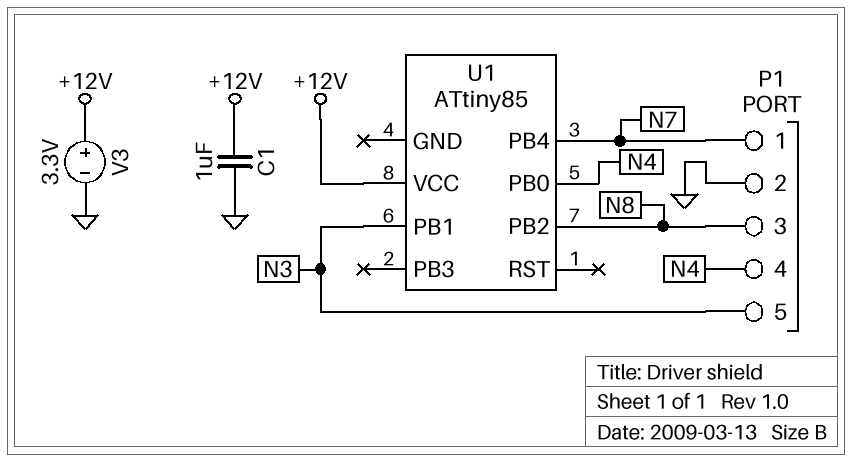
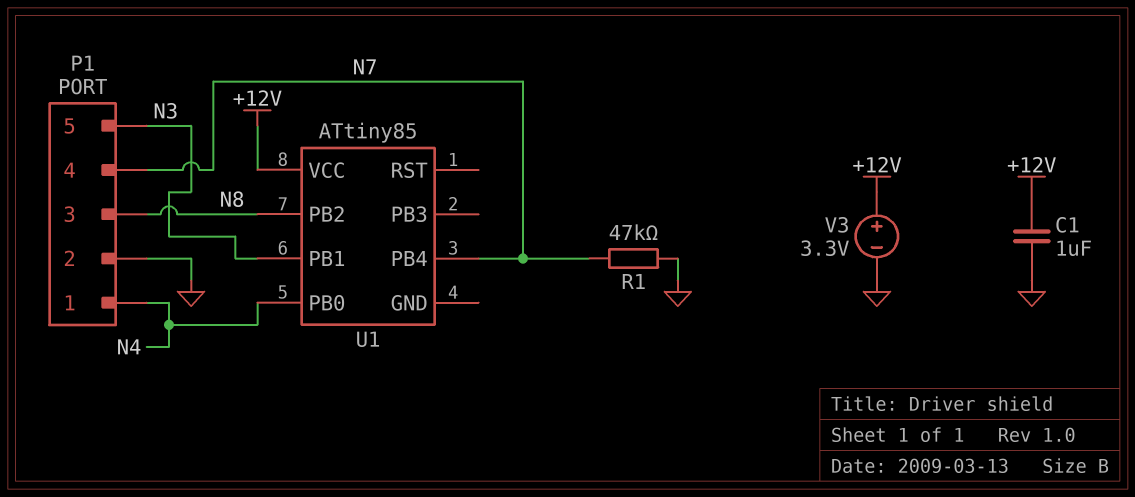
P1 pin 1: N7 -> N4
P1 pin 4: N4 -> N7
R1: none -> 47k (GND, N7)

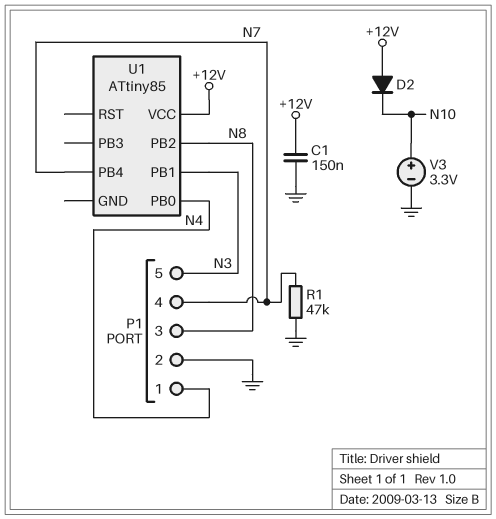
C1: 1uF (+12V, GND) -> 150nF (+12V, GND)
D2: none -> diode (A +12V, K N10)
V3: 3.3V (plus +12V, minus GND) -> 3.3V (plus N10, minus GND)

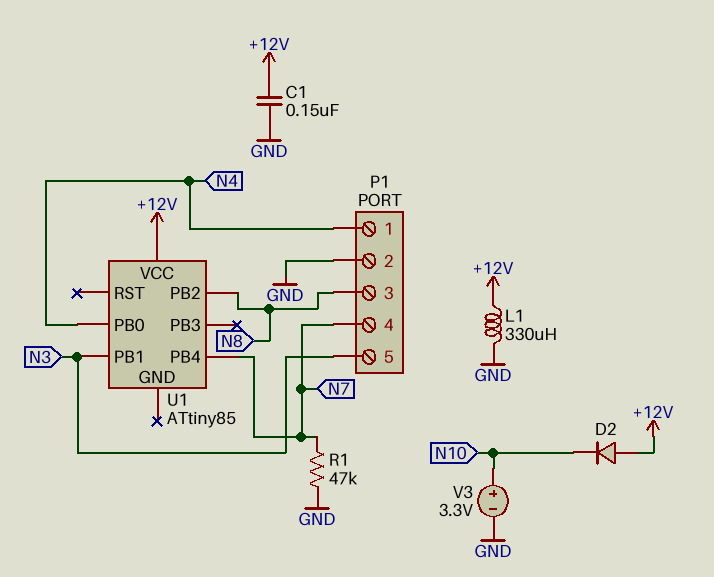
L1: none -> 330uH (+12V, GND)

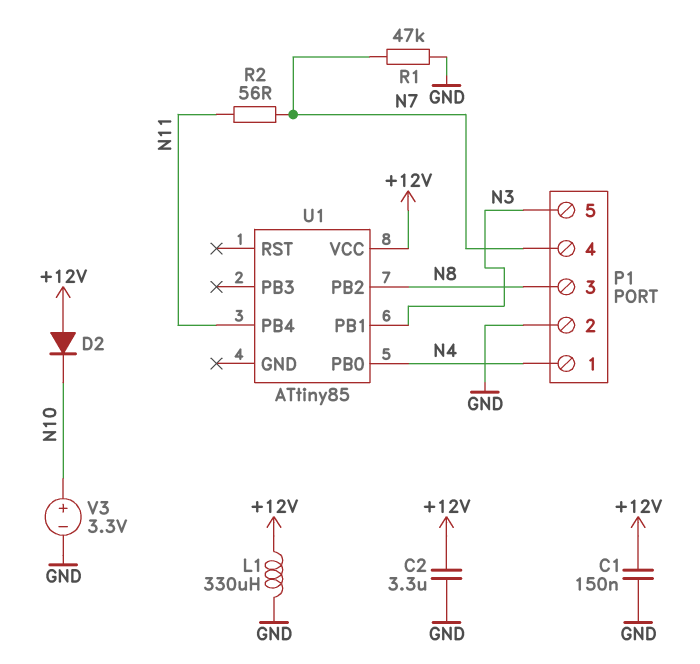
C2: none -> 3.3uF (+12V, GND)
R2: none -> 56 (N7, N11)
U1 pin PB4: N7 -> N11

